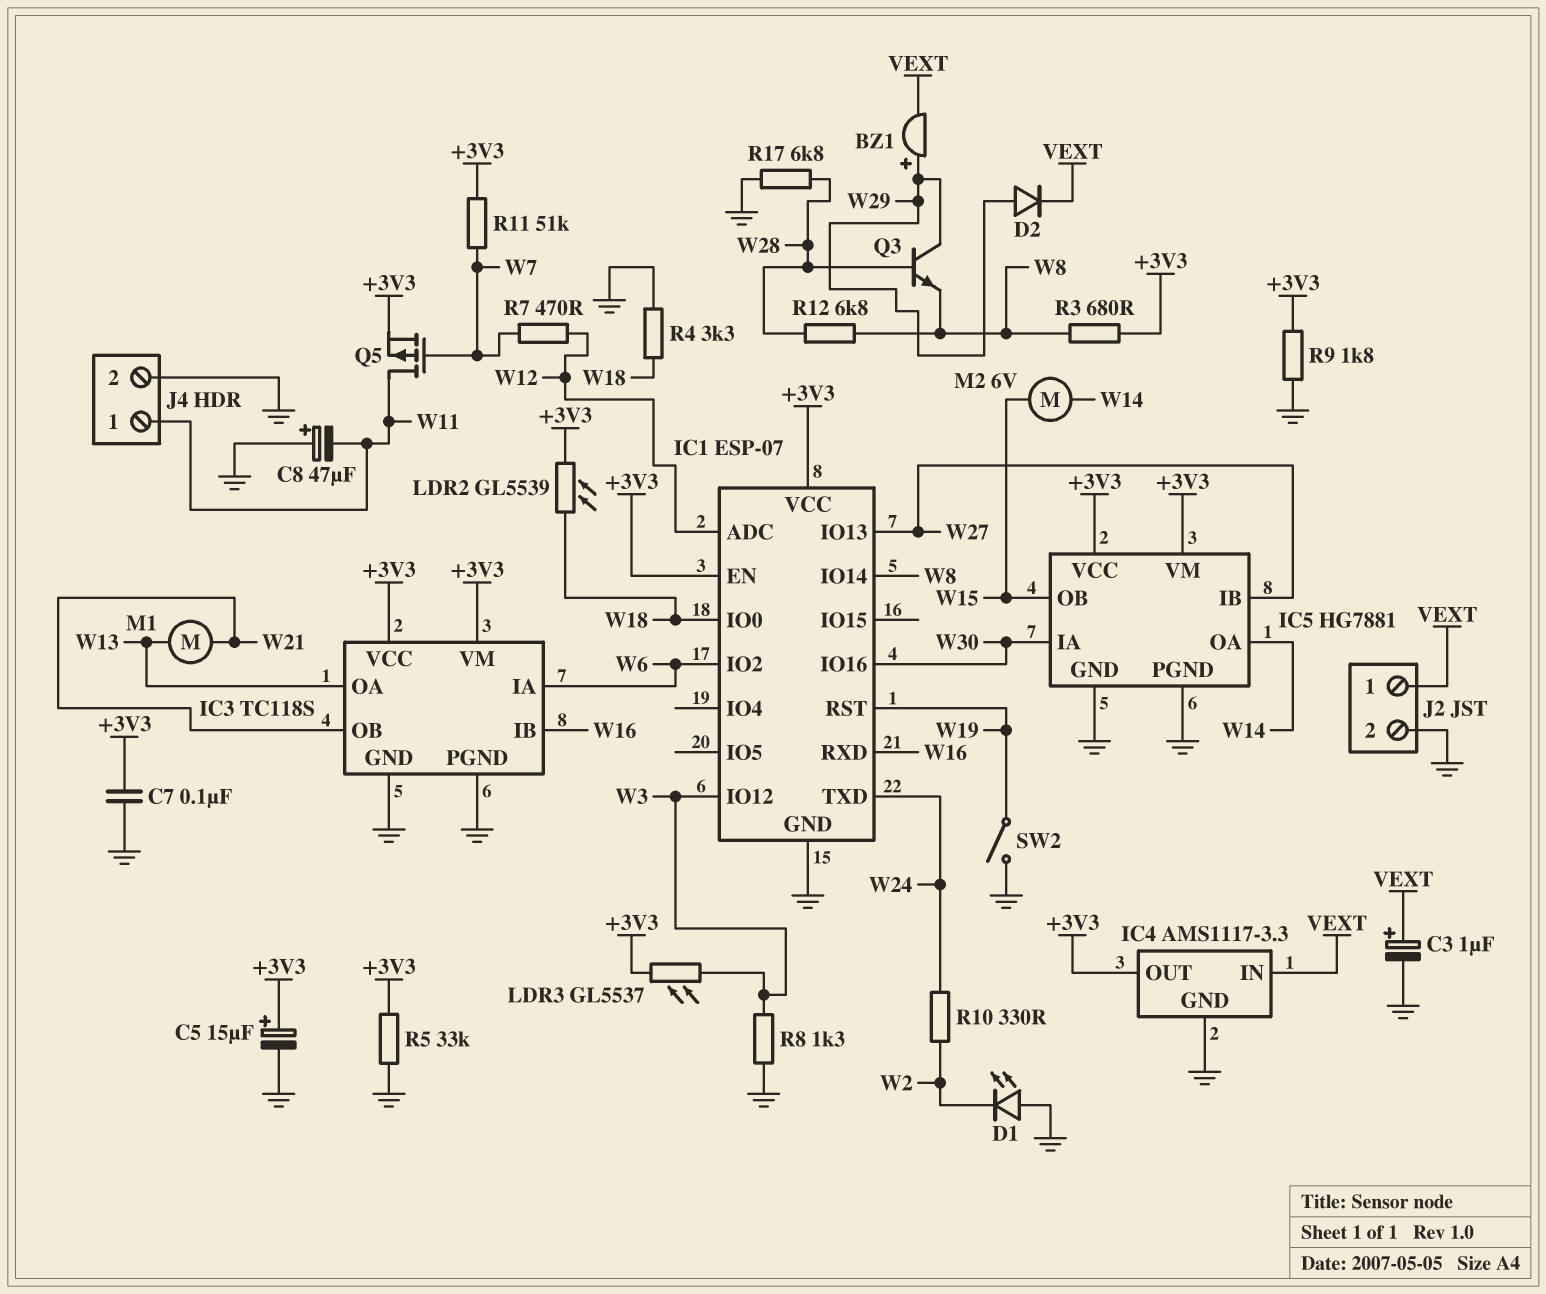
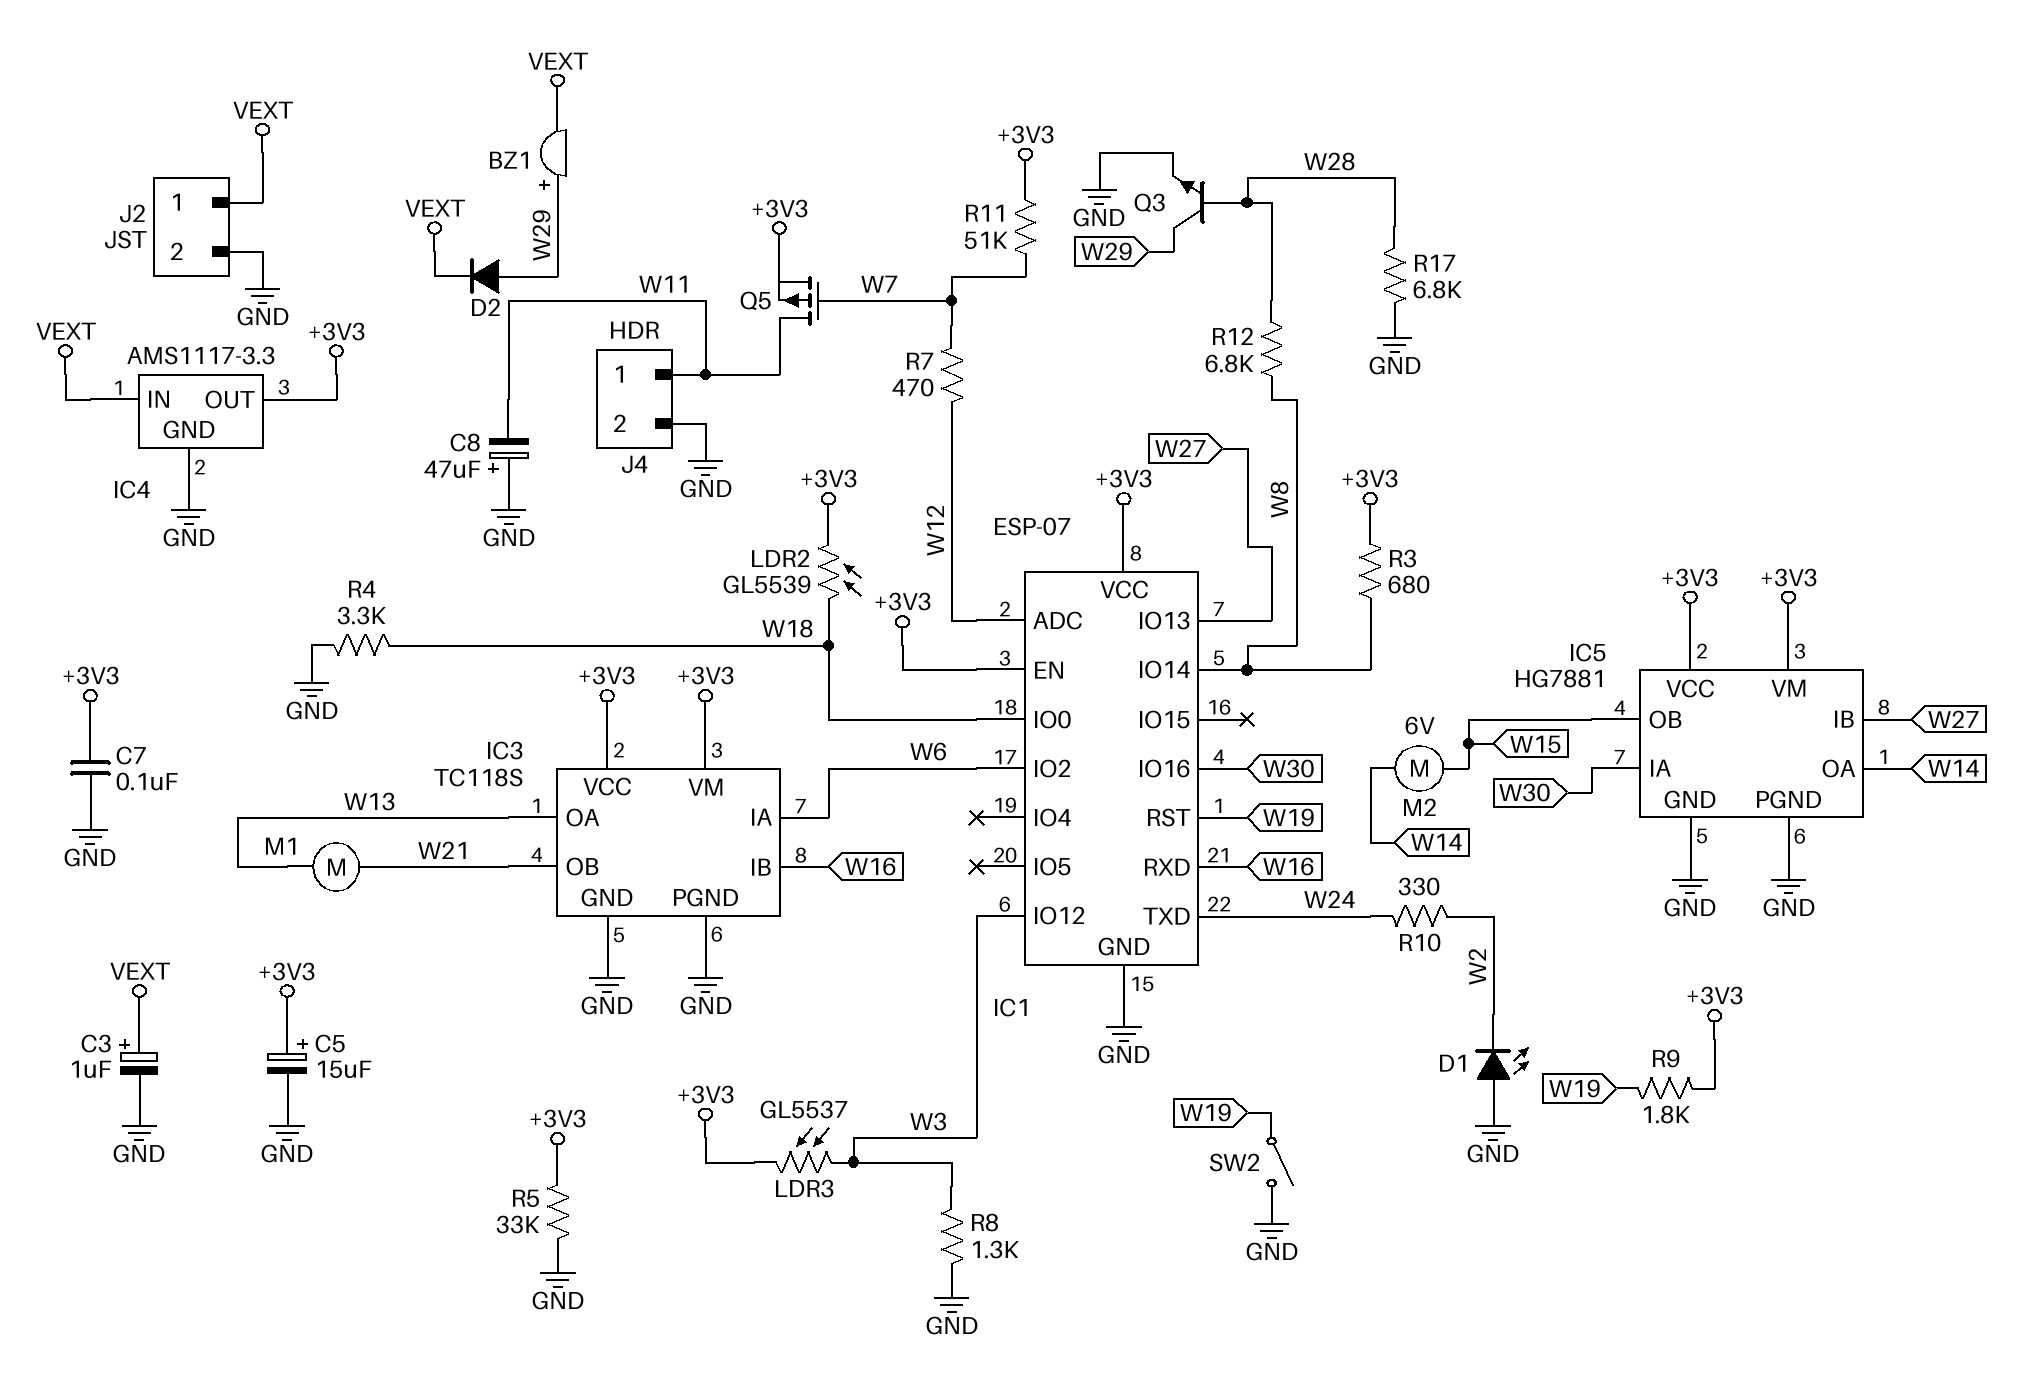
Q3: NPN (B W28, C W29, E W8) -> NPN (B W28, C W29, E GND)
R9: 1.8k (+3V3, GND) -> 1.8k (+3V3, W19)

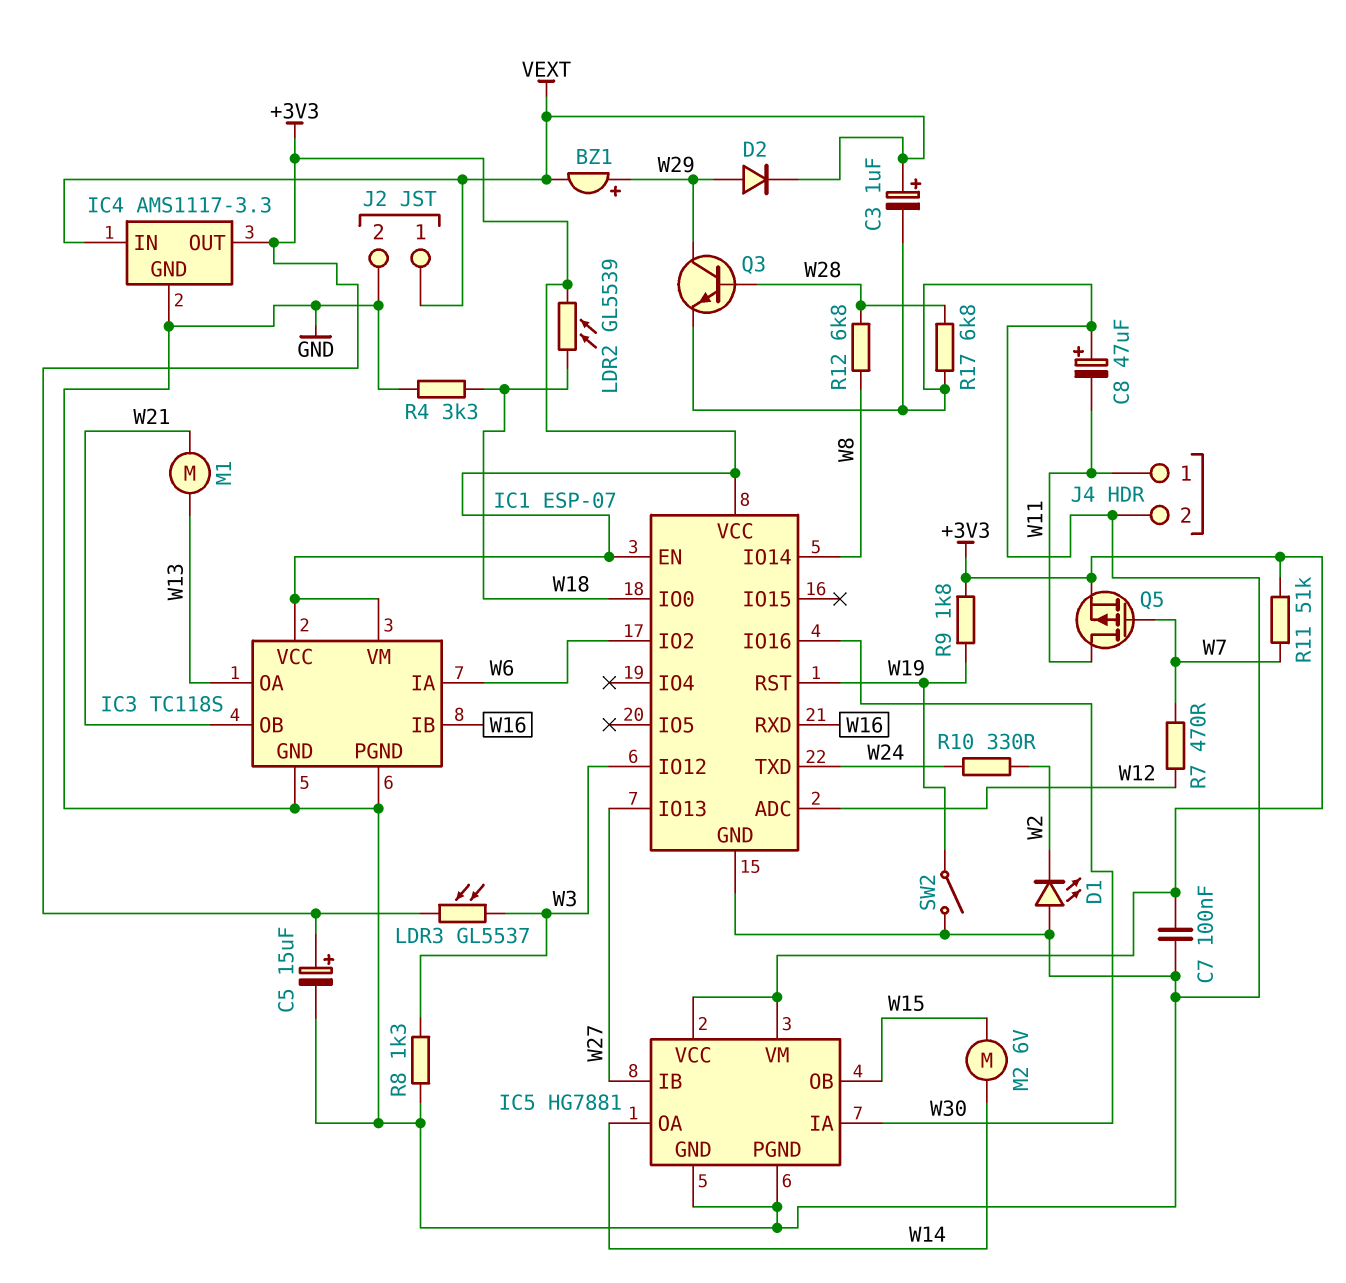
R3: 680 (+3V3, W8) -> none
R5: 33k (+3V3, GND) -> none

